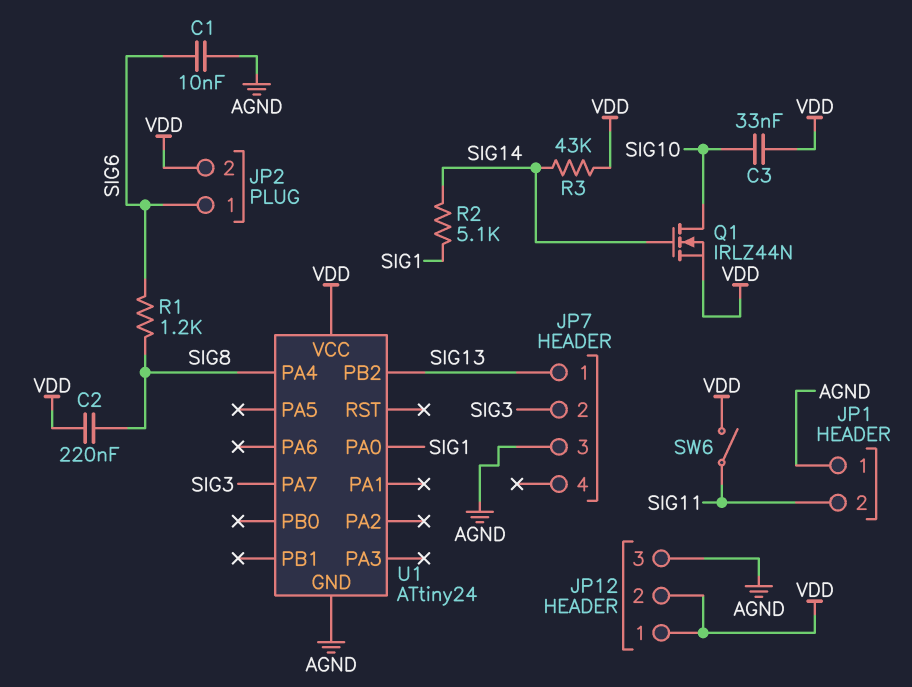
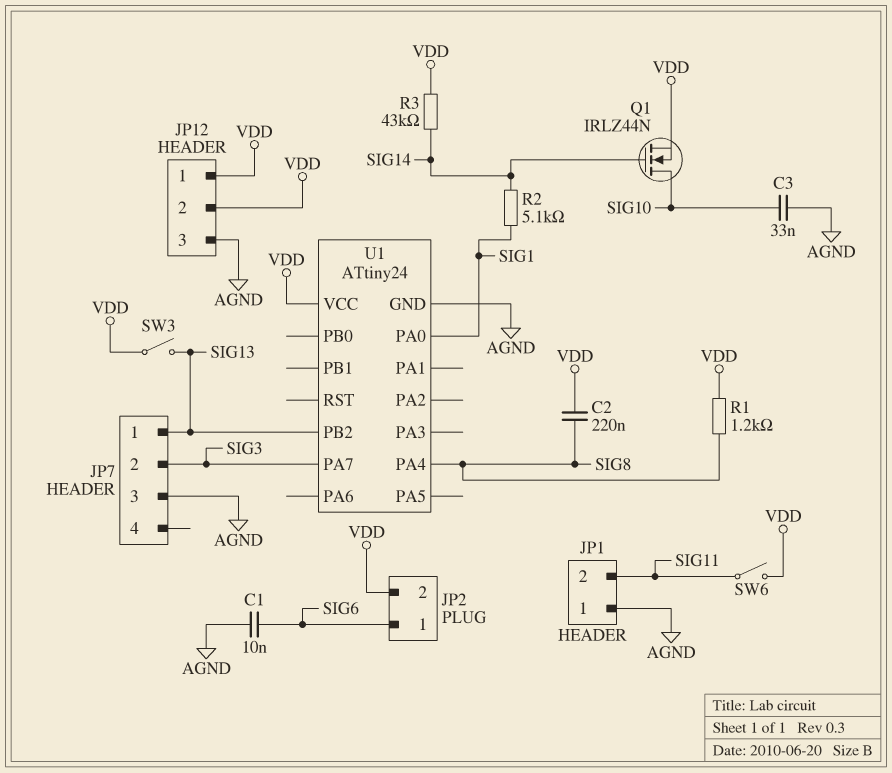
C3: 33nF (SIG10, VDD) -> 33nF (AGND, SIG10)
R1: 1.2k (SIG6, SIG8) -> 1.2k (SIG8, VDD)
SW3: none -> switch (SIG13, VDD)

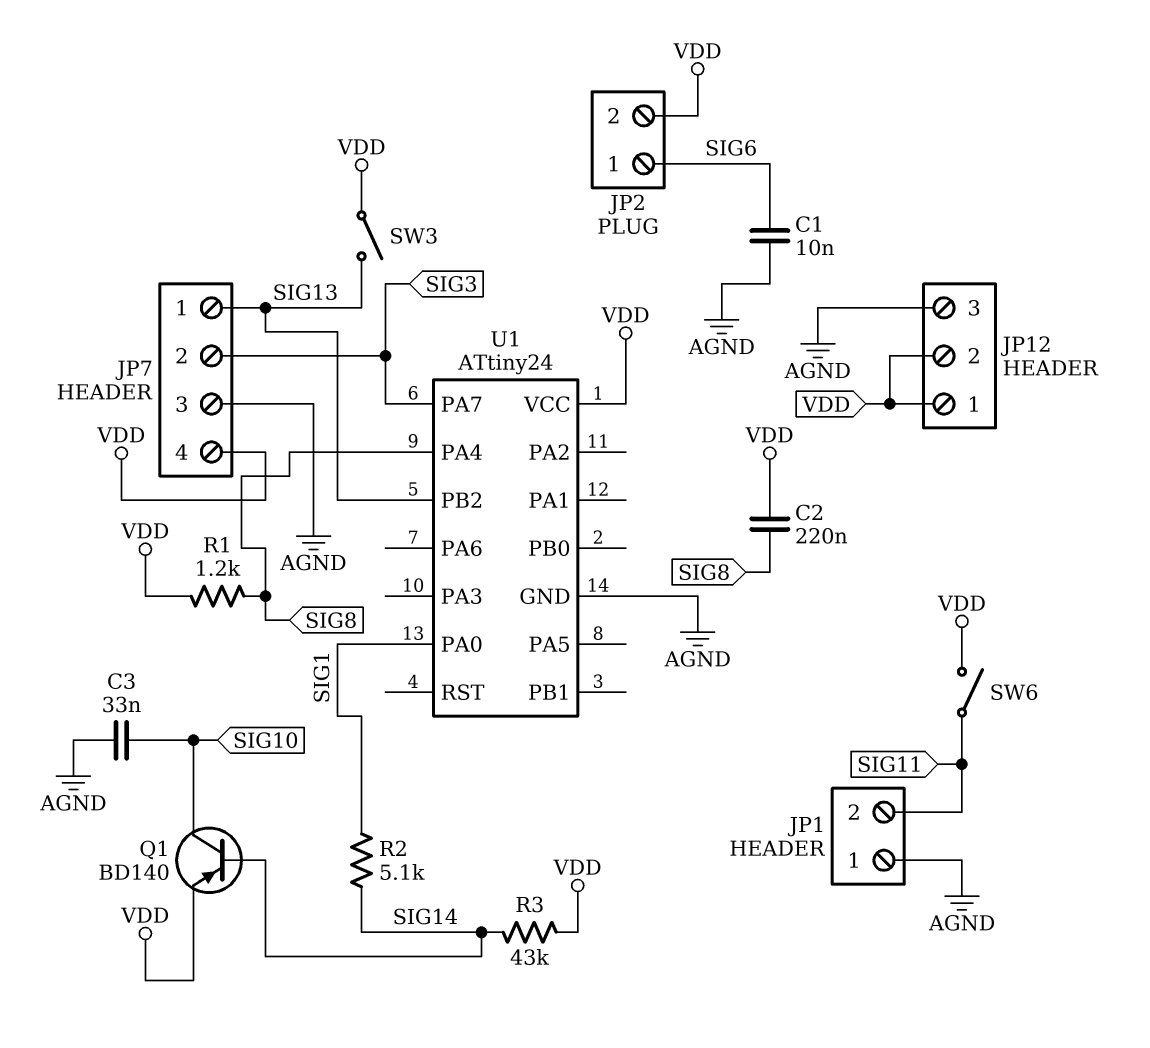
JP7 pin 4: none -> VDD
Q1: NMOS IRLZ44N (G SIG14, D SIG10, S VDD) -> PNP BD140 (B SIG14, C SIG10, E VDD)

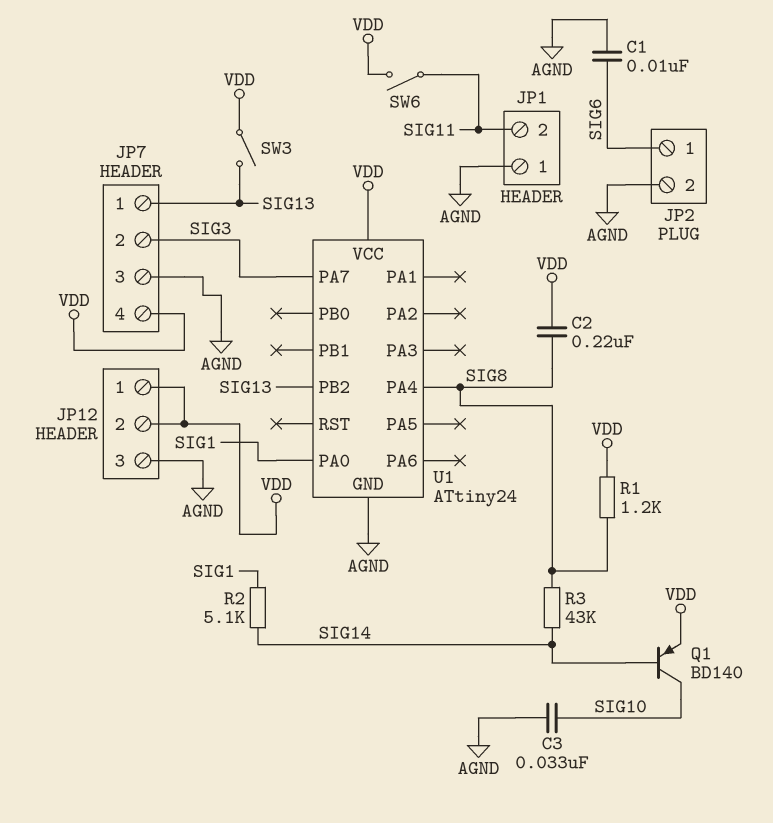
JP2 pin 2: VDD -> AGND
R3: 43k (SIG14, VDD) -> 43k (SIG8, SIG14)

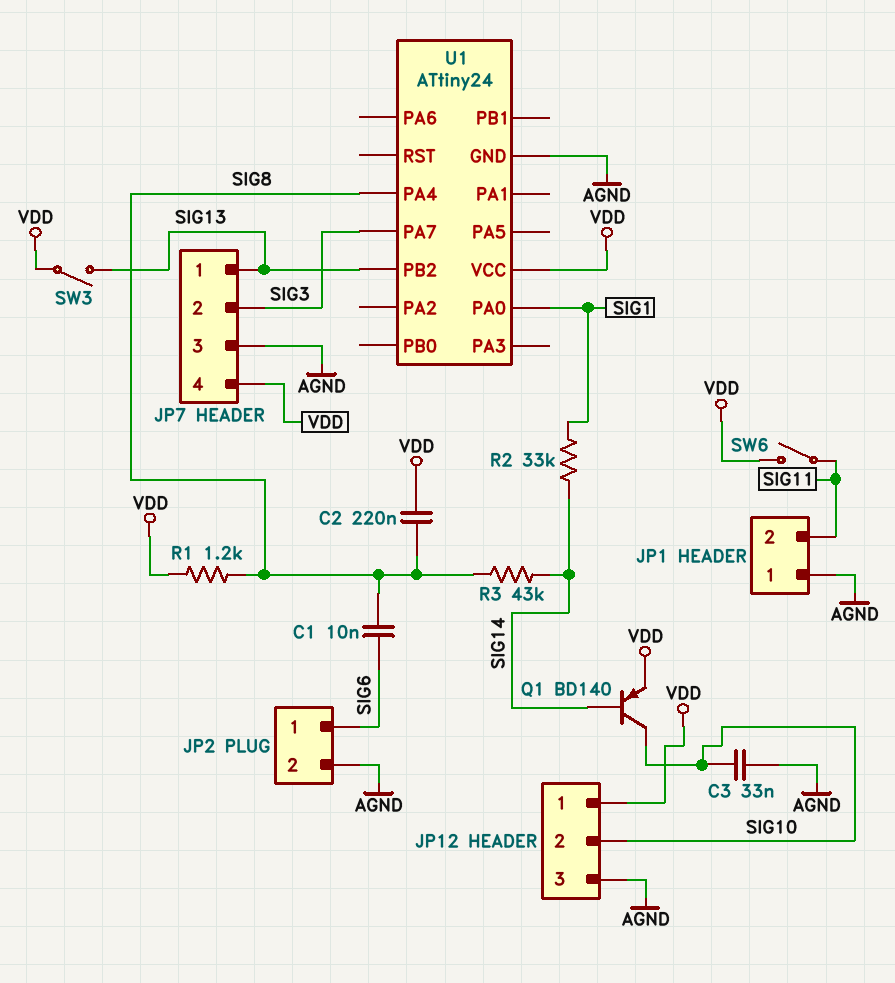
C1: 10nF (AGND, SIG6) -> 10nF (SIG6, SIG8)
JP12 pin 2: VDD -> SIG10
R2: 5.1k (SIG1, SIG14) -> 33k (SIG1, SIG14)

